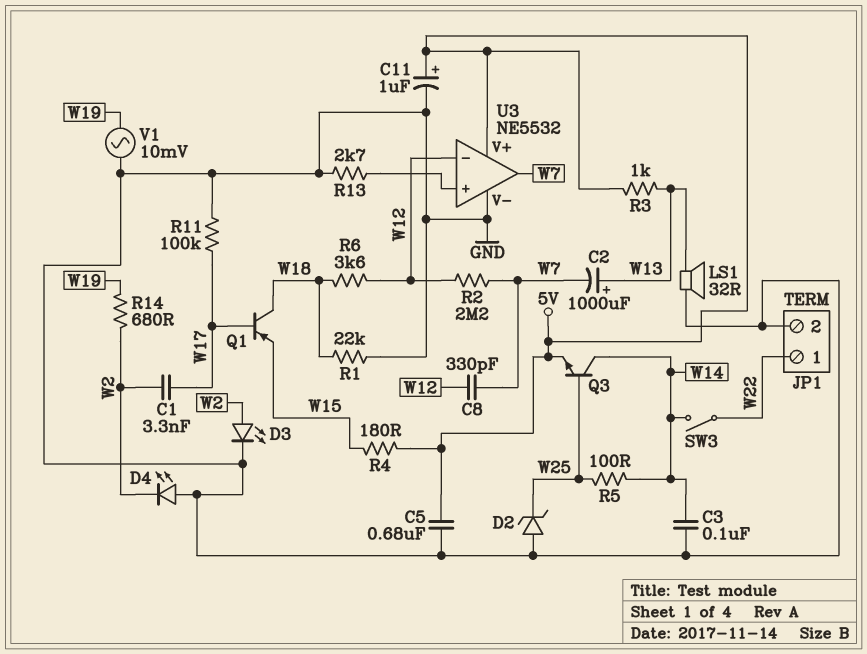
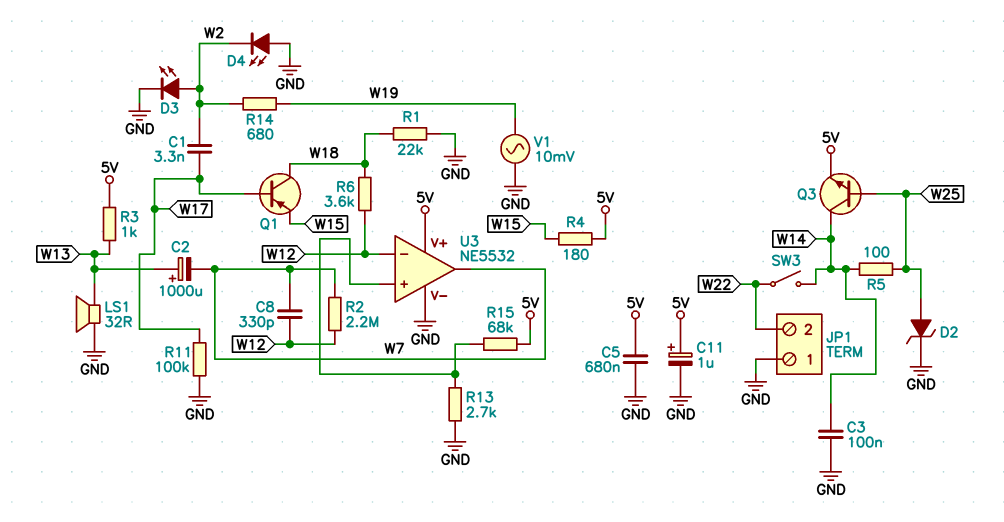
D2: zener (A GND, K W25) -> zener (A W25, K GND)
JP1 pin 1: W22 -> GND
JP1 pin 2: GND -> W22
R15: none -> 68k (5V, U3/in+)

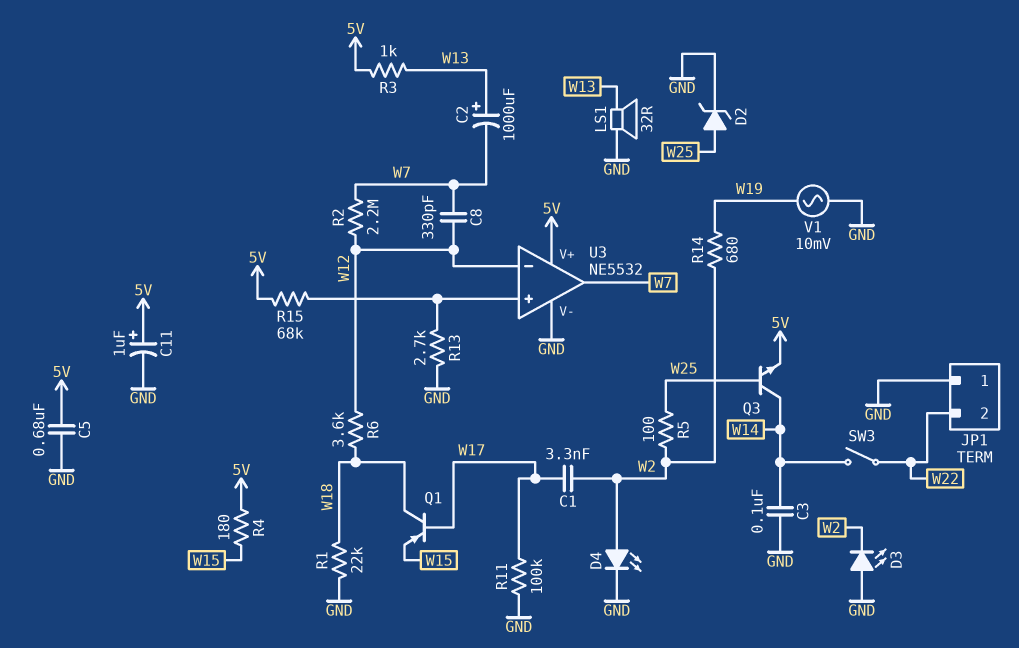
D3: LED (A W2, K GND) -> LED (A GND, K W2)
D4: LED (A GND, K W2) -> LED (A W2, K GND)
R5: 100 (W14, W25) -> 100 (W2, W25)

